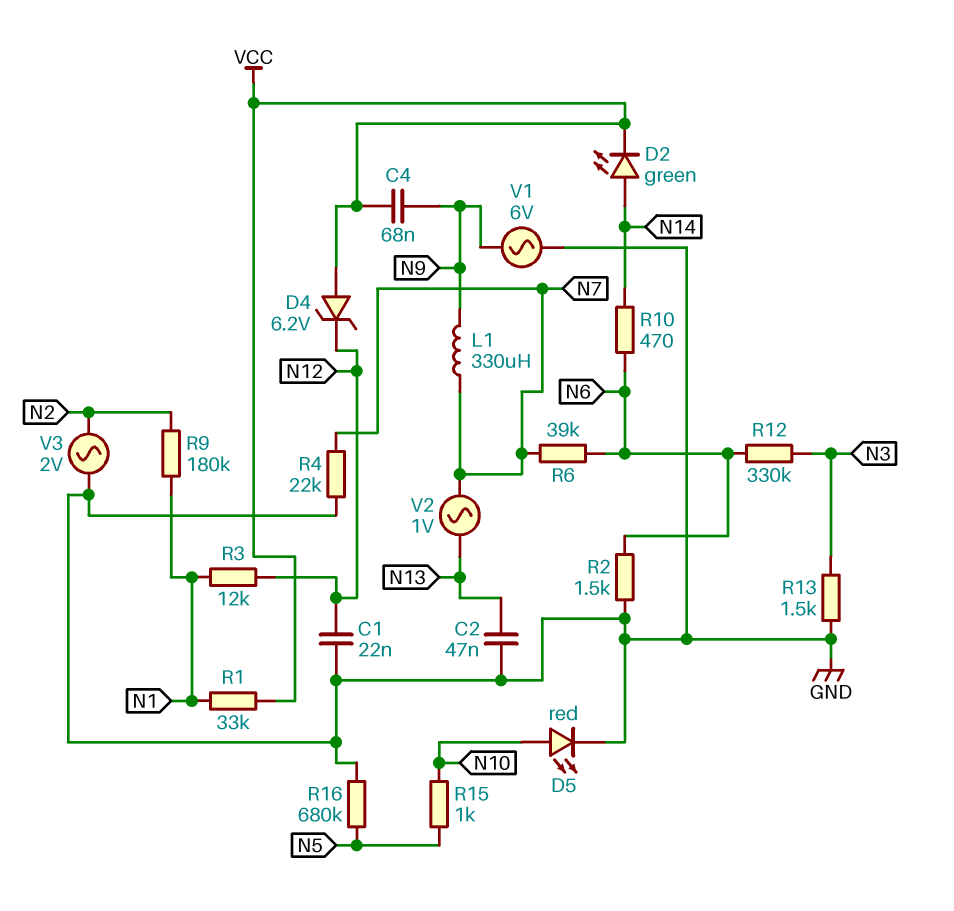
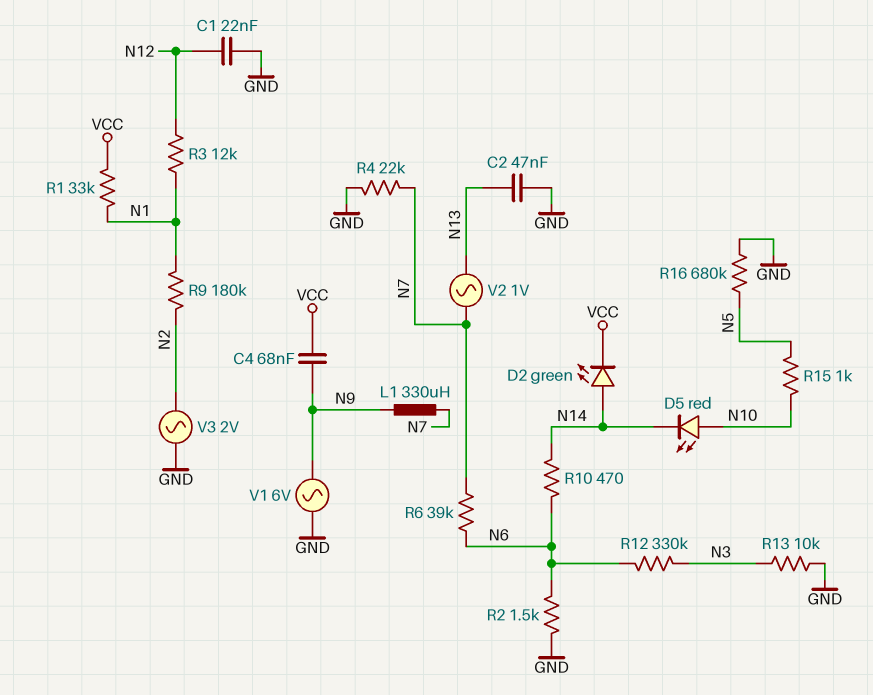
D4: zener 6.2V (A VCC, K N12) -> none
D5: LED red (A N10, K GND) -> LED red (A N10, K N14)
R13: 1.5k (GND, N3) -> 10k (GND, N3)

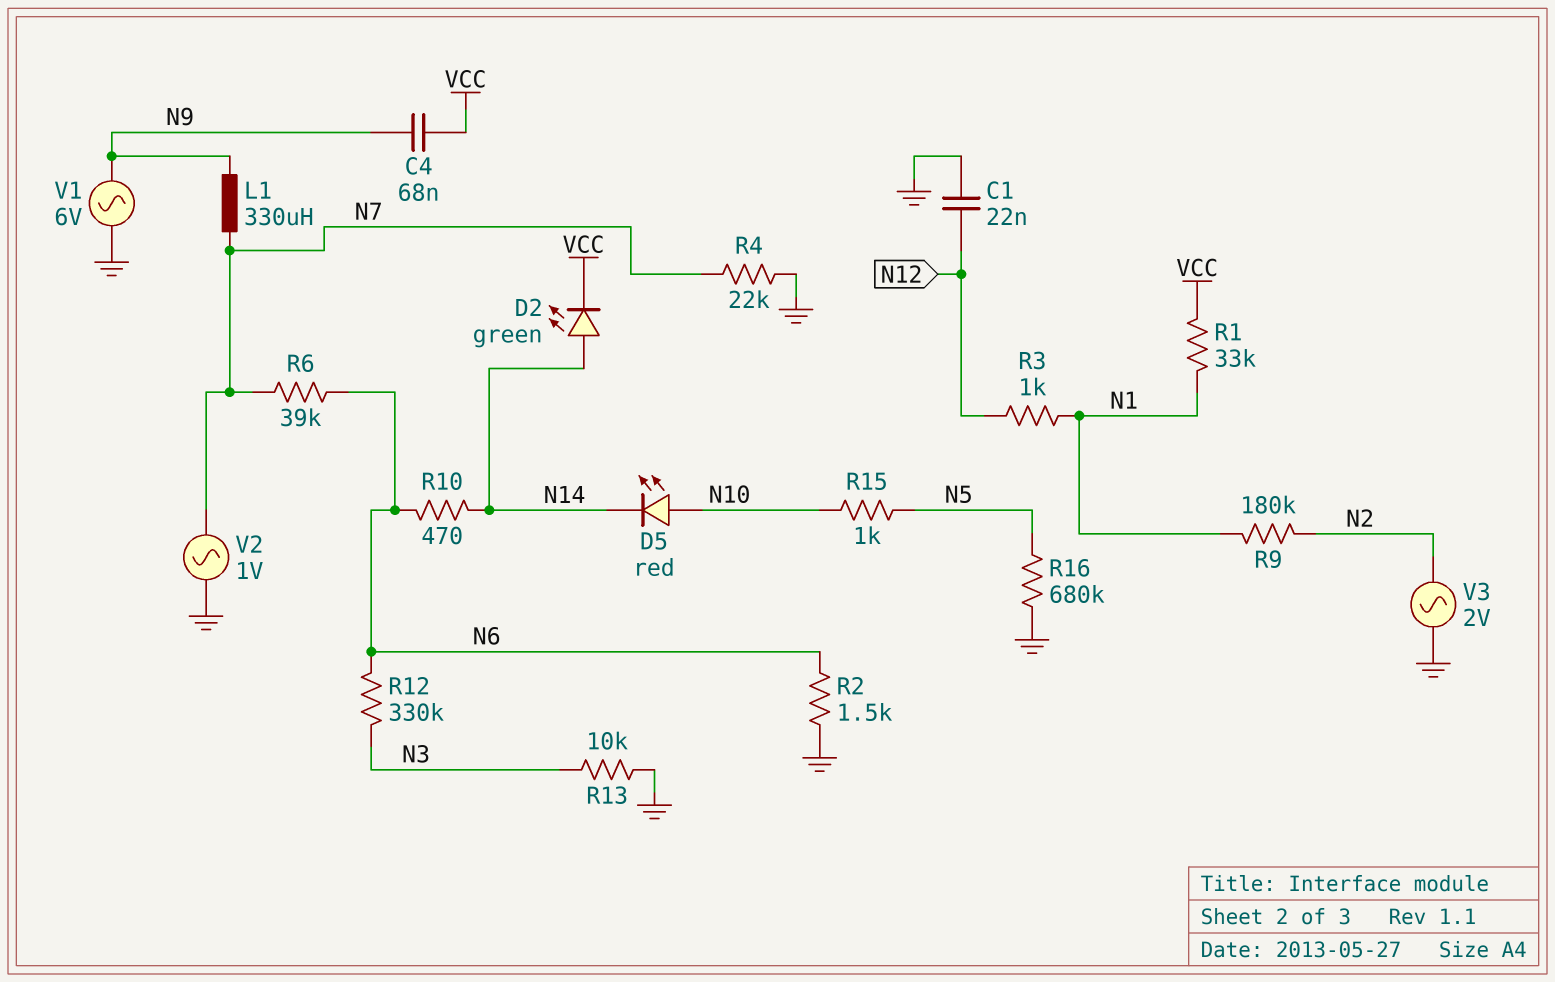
C2: 47nF (GND, N13) -> none
R3: 12k (N1, N12) -> 1k (N1, N12)
V2: AC 1V (N7, N13) -> AC 1V (GND, N7)

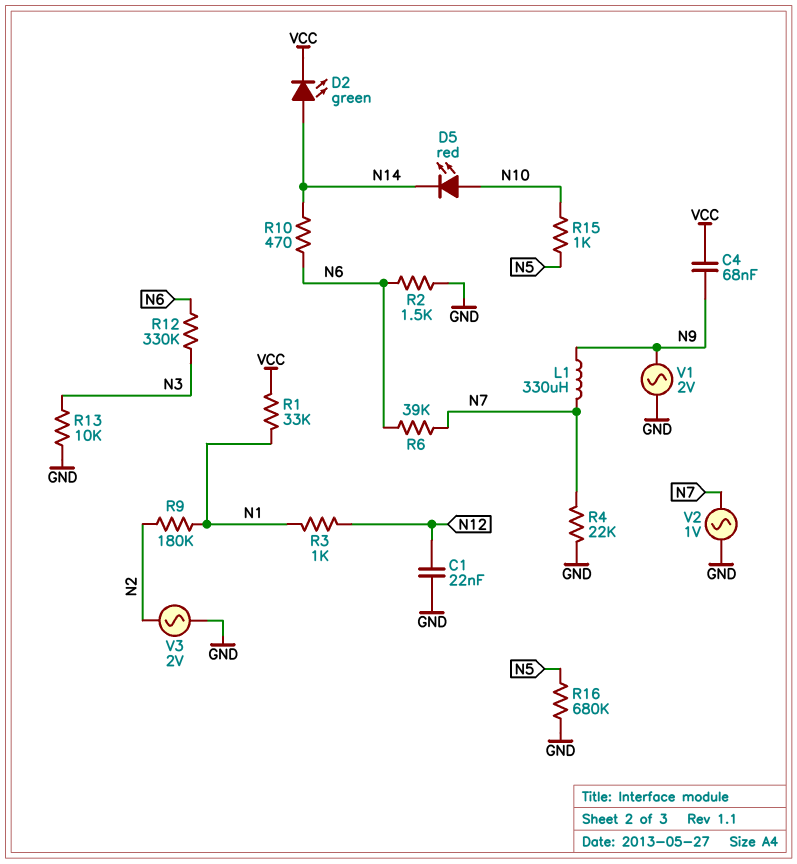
V1: AC 6V (GND, N9) -> AC 2V (GND, N9)

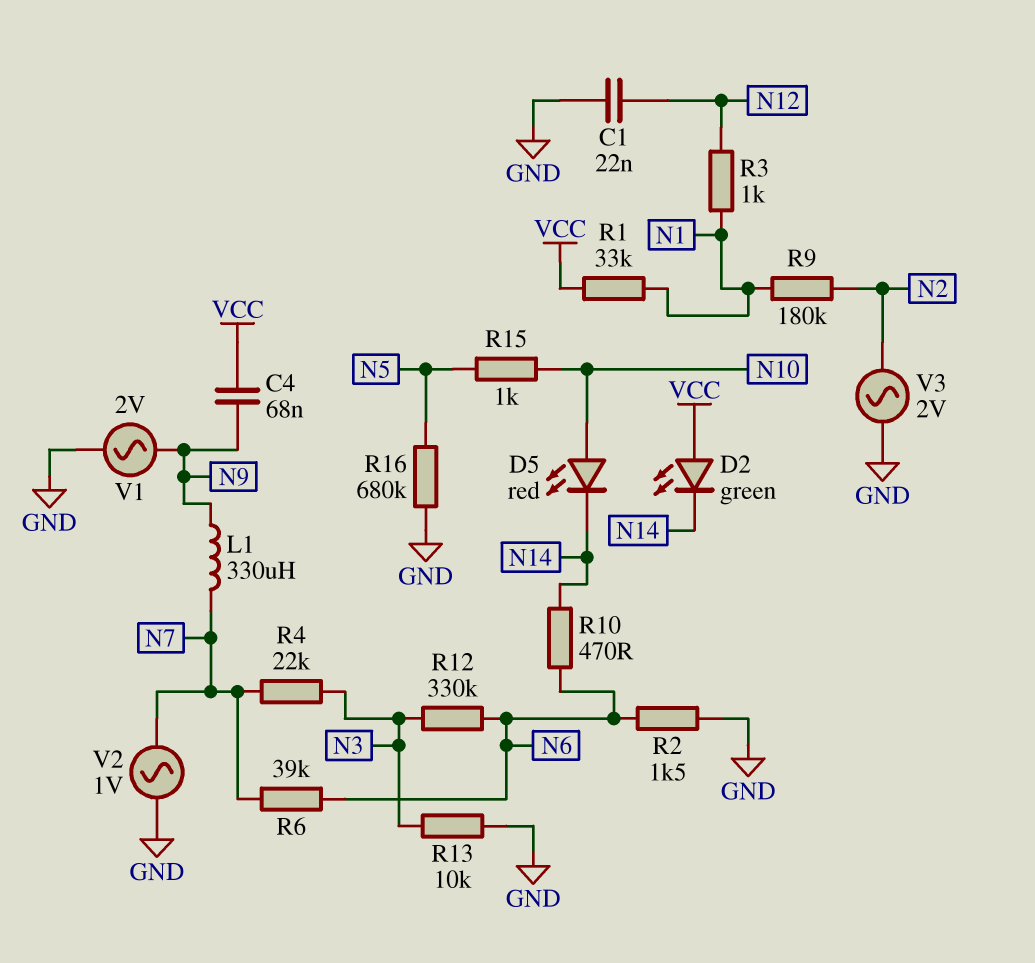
D2: LED green (A N14, K VCC) -> LED green (A VCC, K N14)
R4: 22k (GND, N7) -> 22k (N3, N7)

